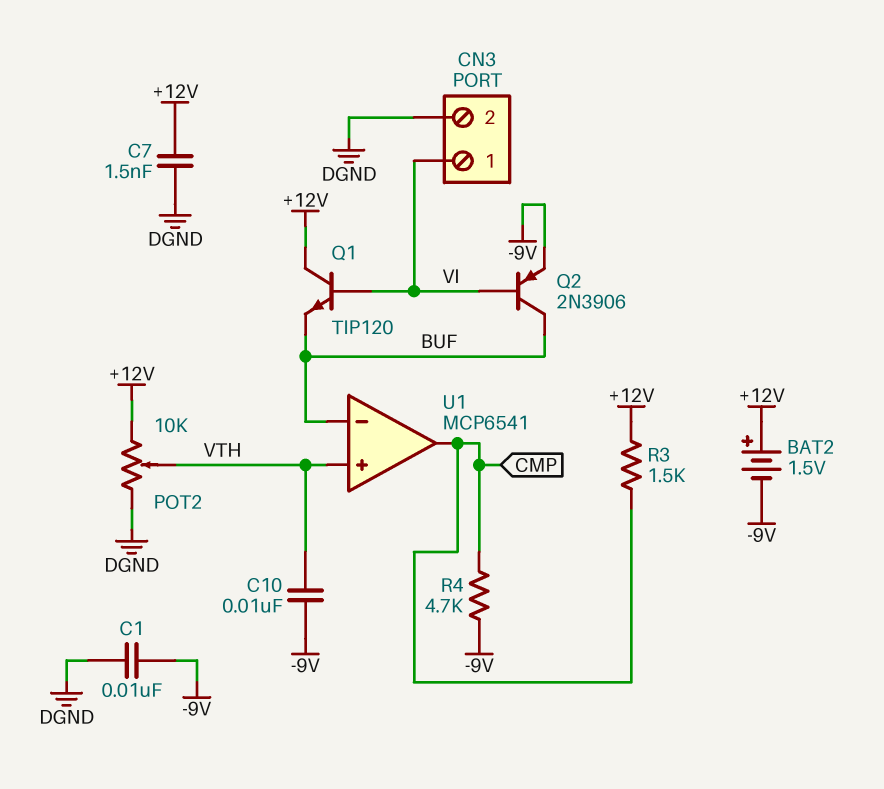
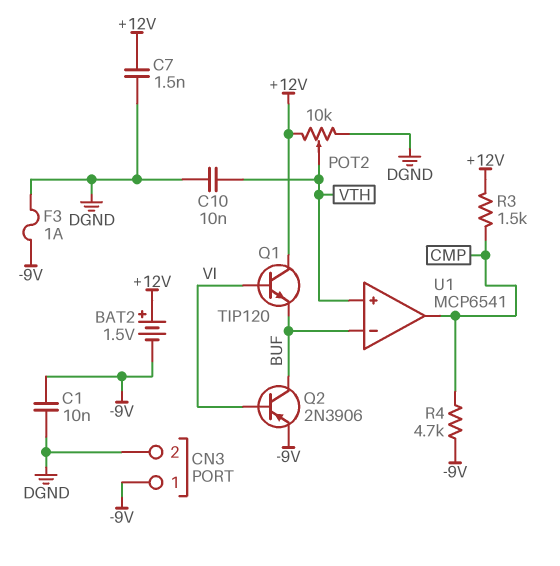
C10: 10nF (-9V, VTH) -> 10nF (DGND, VTH)
CN3 pin 1: VI -> -9V
F3: none -> 1A (-9V, DGND)

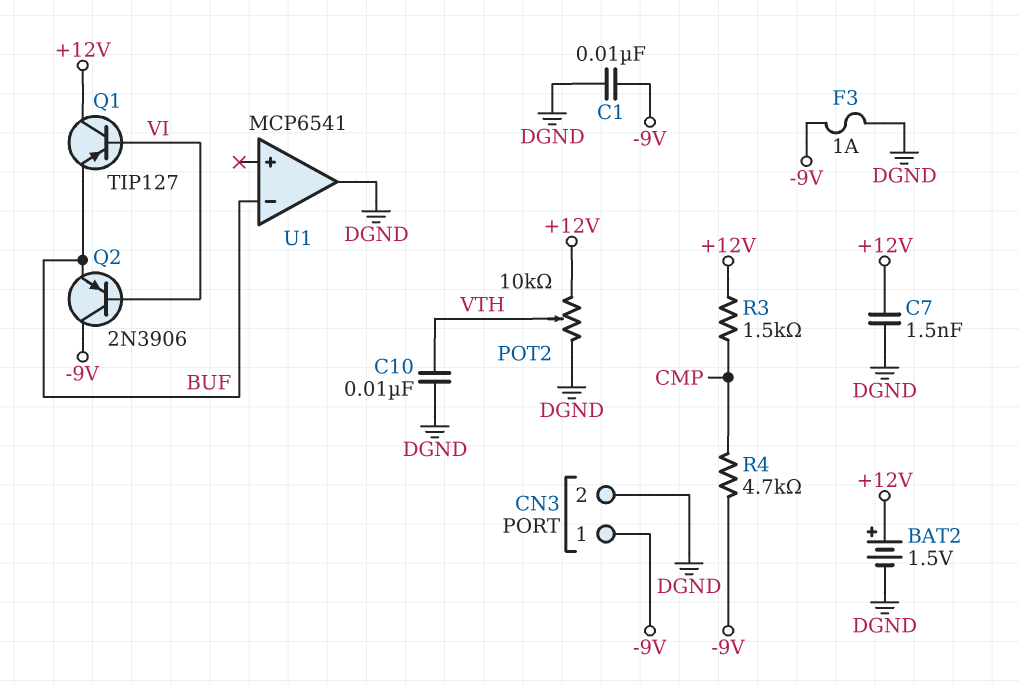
BAT2: 1.5V (plus +12V, minus -9V) -> 1.5V (plus +12V, minus DGND)
Q1: NPN TIP120 (B VI, C +12V, E BUF) -> PNP TIP127 (B VI, C +12V, E BUF)
Q2: PNP 2N3906 (B VI, C BUF, E -9V) -> PNP 2N3906 (B VI, C -9V, E BUF)
U1 pin in+: VTH -> none
U1 pin out: CMP -> DGND

